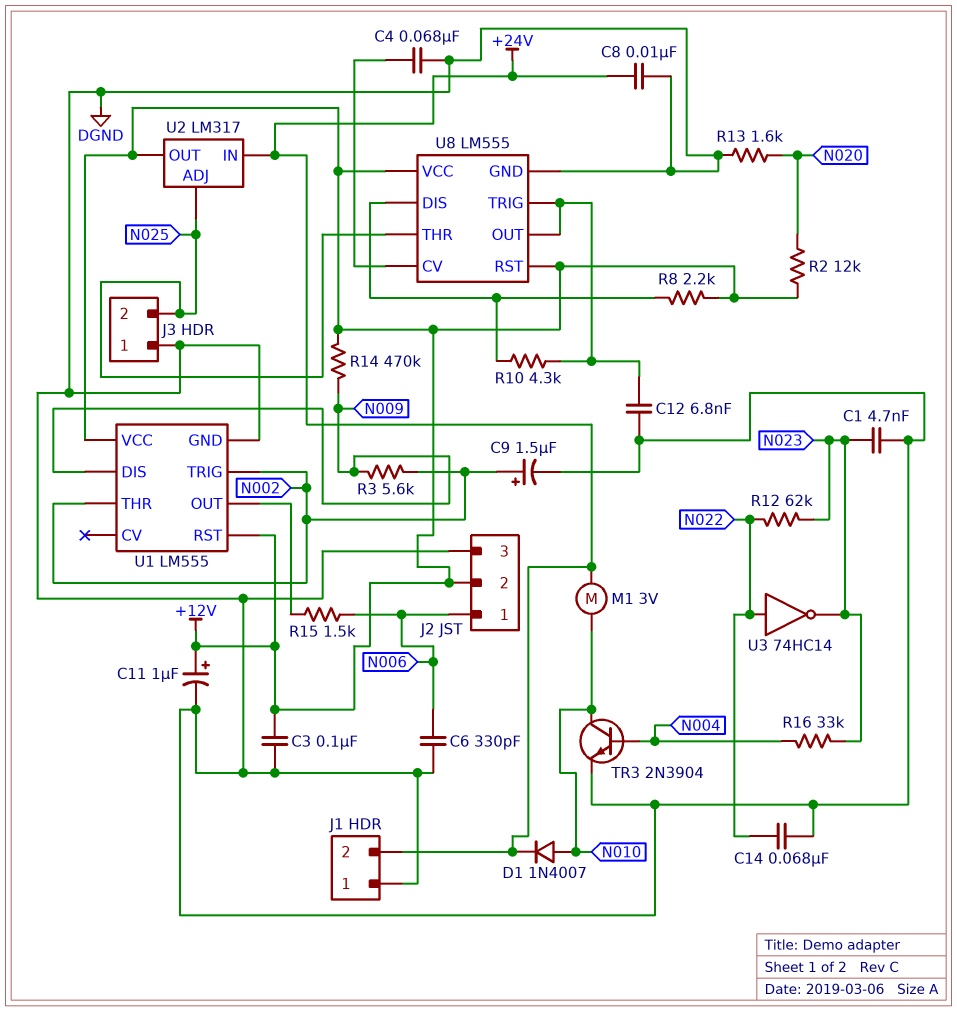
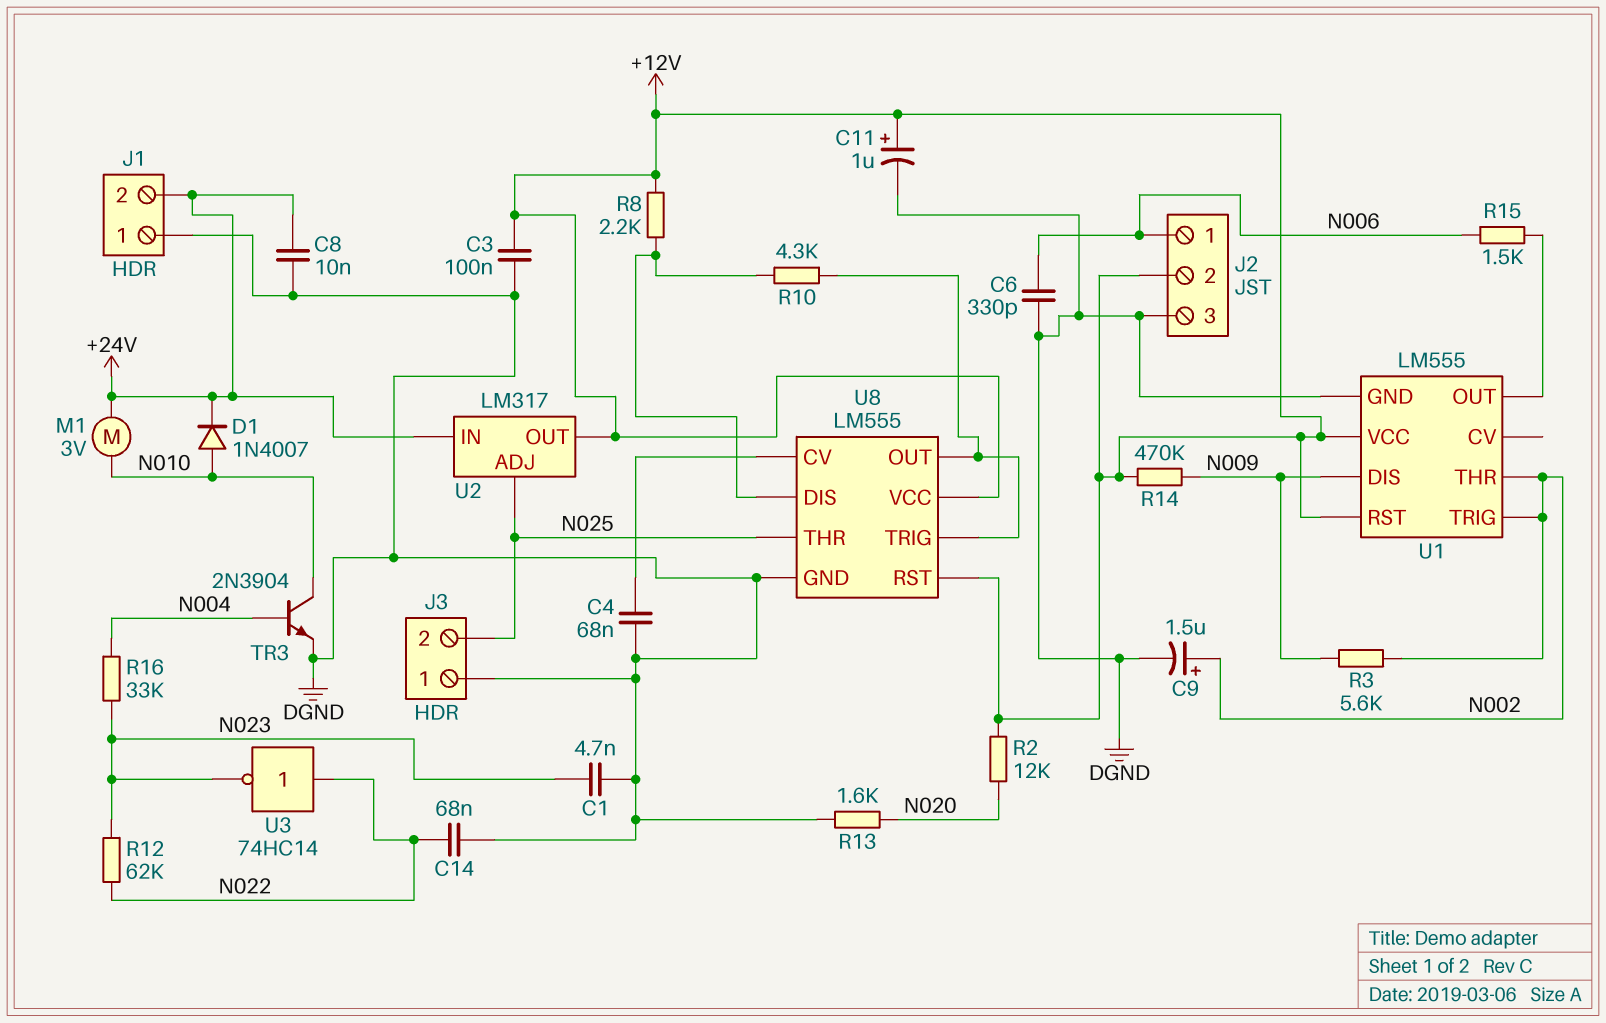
C12: 6.8nF (DGND, U8/OUT) -> none

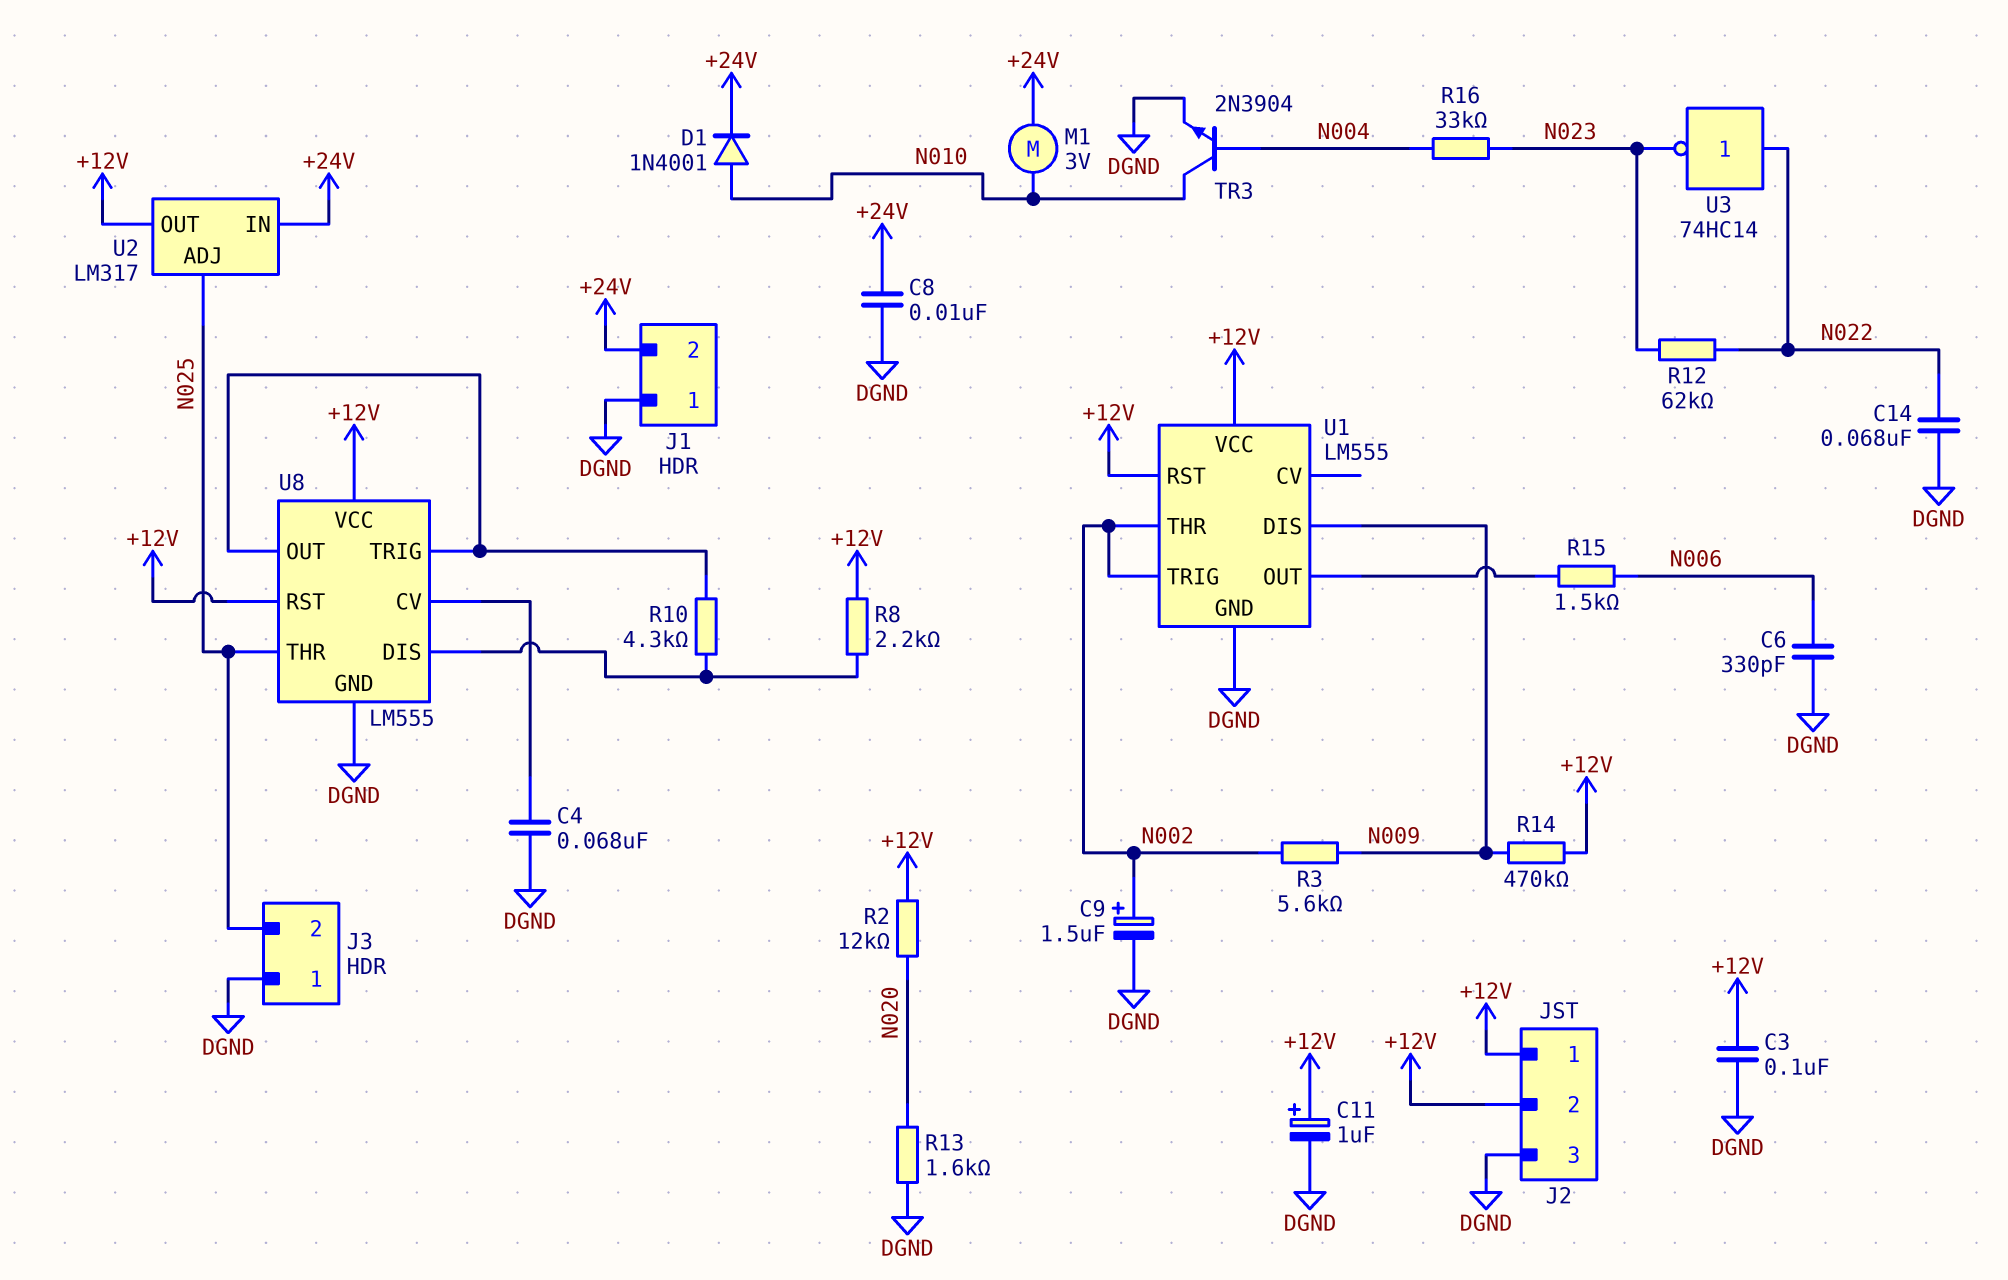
C1: 4.7nF (DGND, N023) -> none
D1: diode 1N4007 (A N010, K +24V) -> diode 1N4001 (A N010, K +24V)
J2 pin 1: N006 -> +12V

